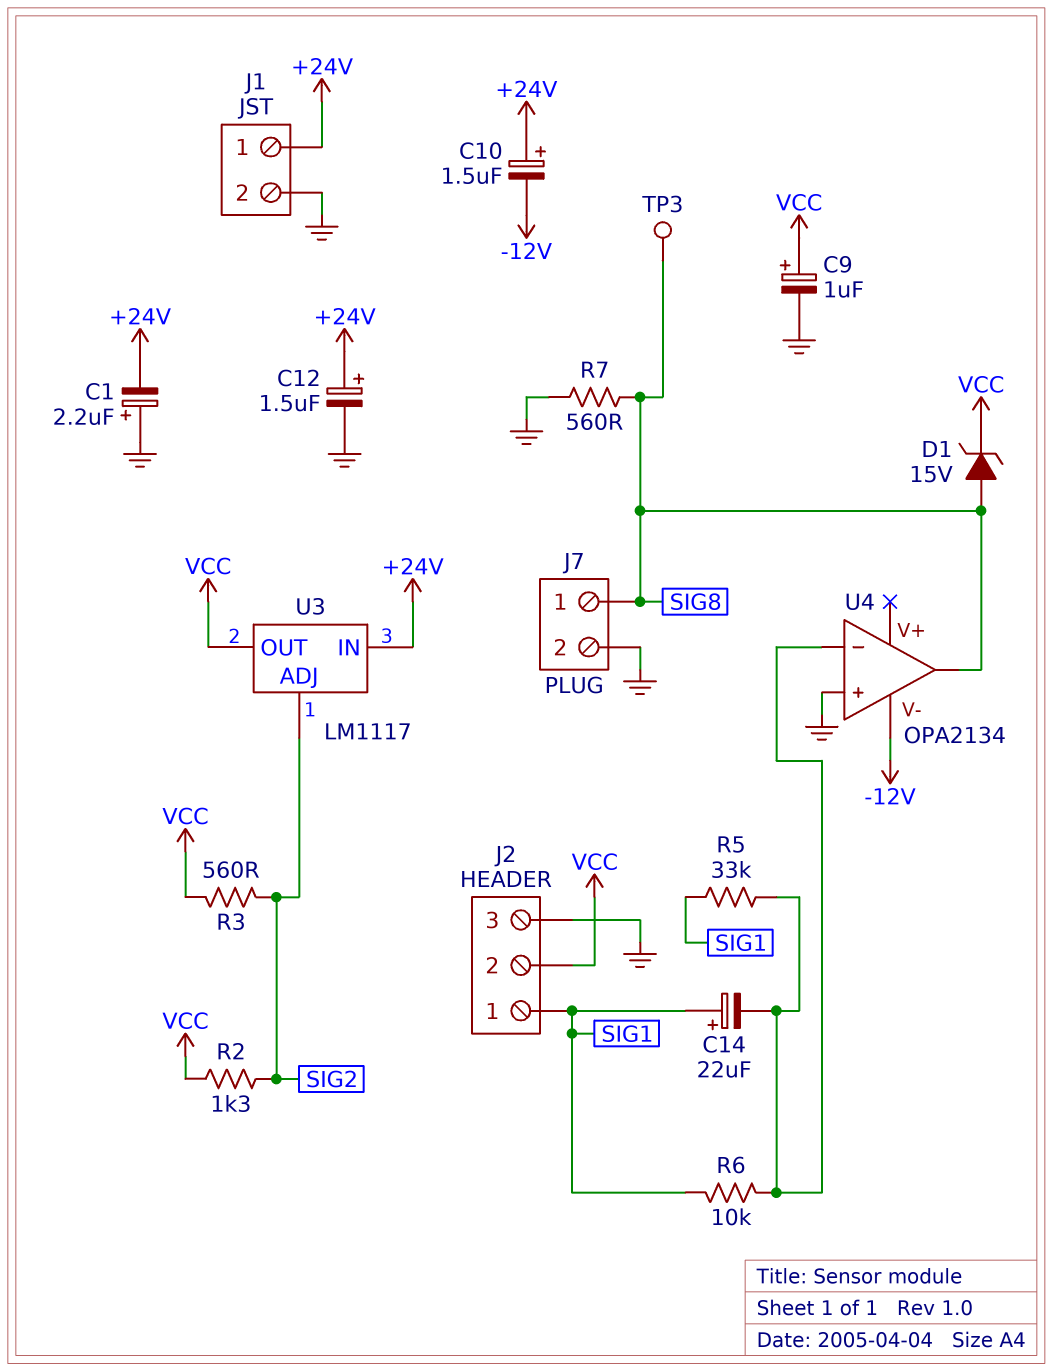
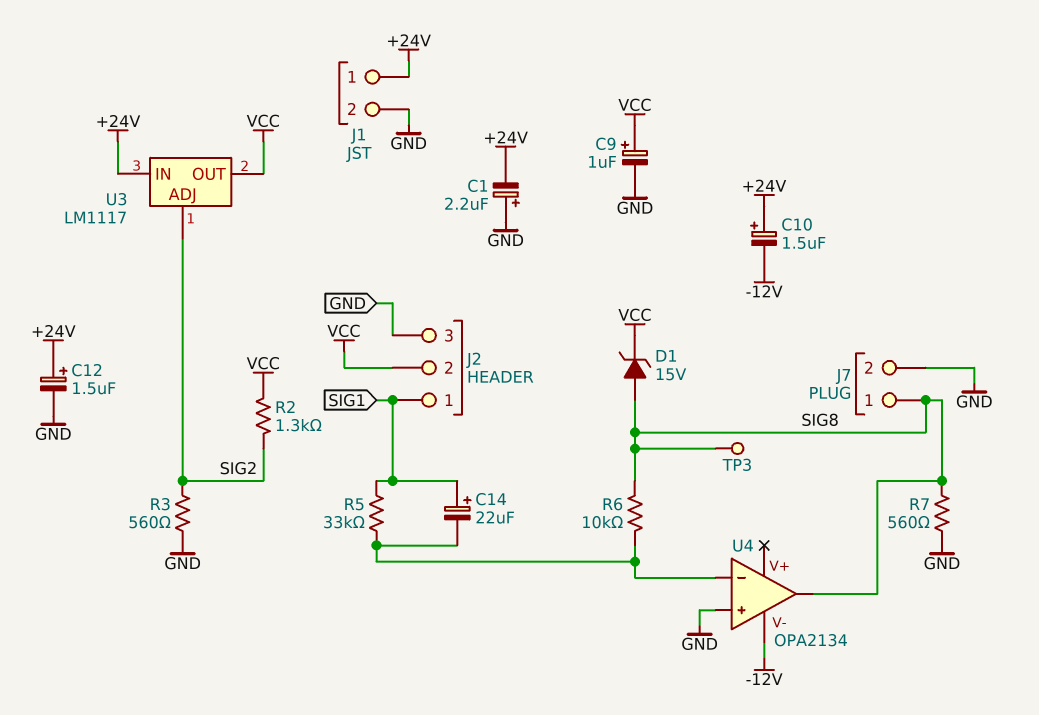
R3: 560 (SIG2, VCC) -> 560 (GND, SIG2)
R6: 10k (SIG1, U4/in-) -> 10k (SIG8, U4/in-)

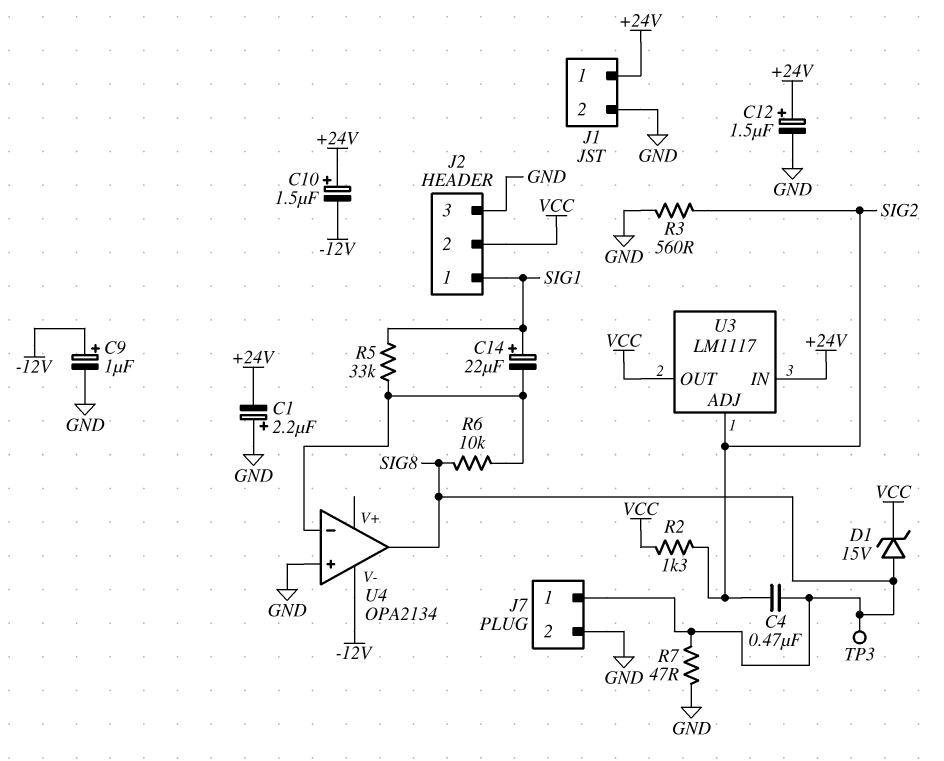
C4: none -> 470nF (SIG2, SIG8)
C9: 1uF (plus VCC, minus GND) -> 1uF (plus -12V, minus GND)
R7: 560 (GND, SIG8) -> 47 (GND, SIG8)

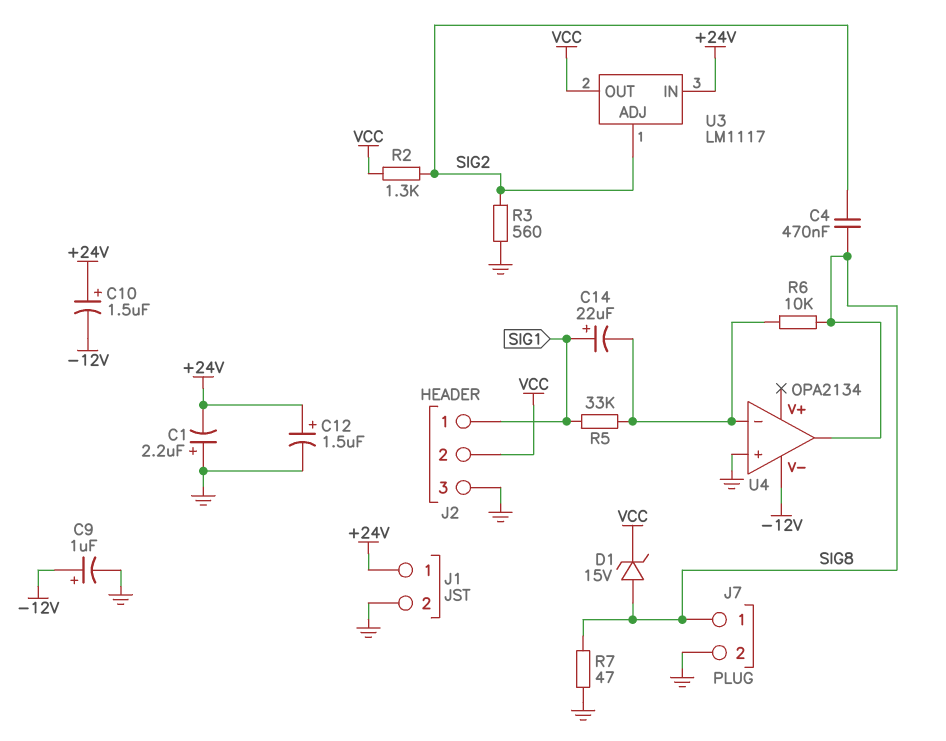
TP3: test point (SIG8) -> none

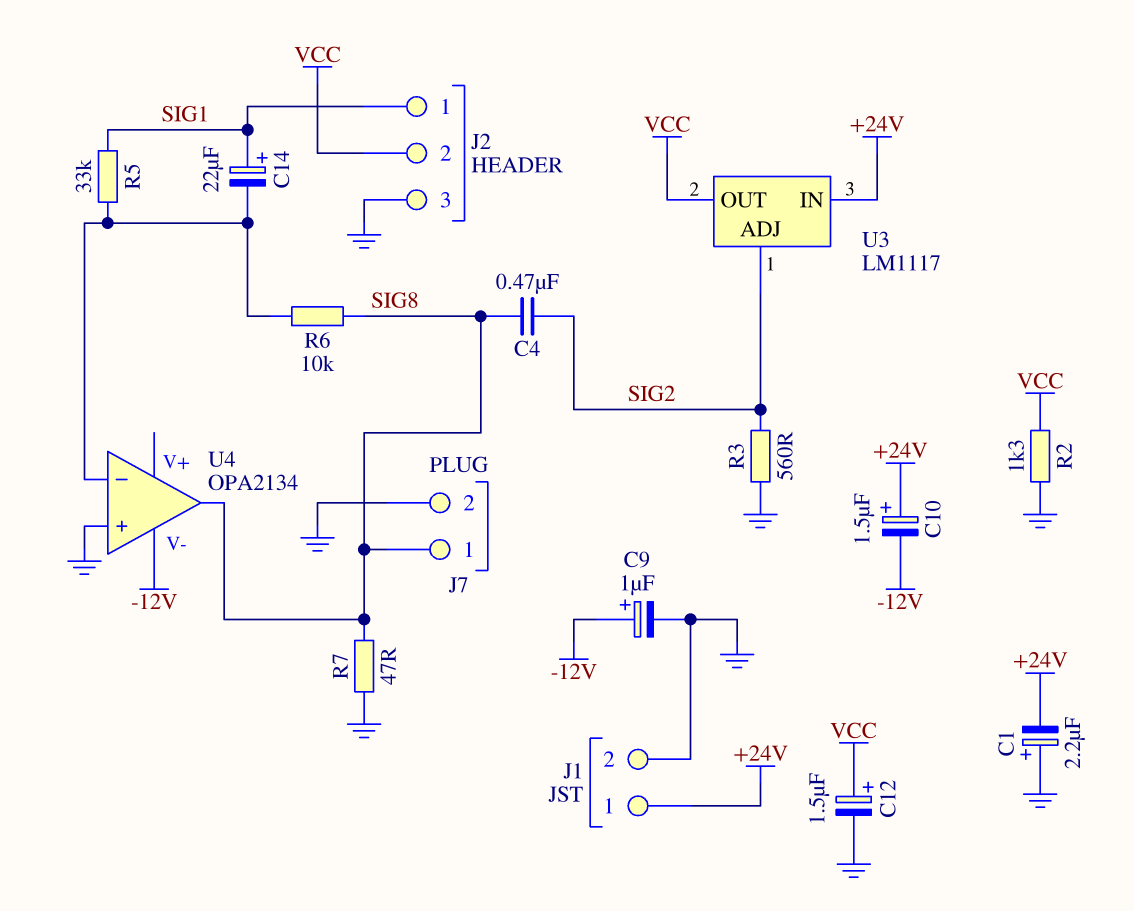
C12: 1.5uF (plus +24V, minus GND) -> 1.5uF (plus VCC, minus GND)
D1: zener 15V (A SIG8, K VCC) -> none
R2: 1.3k (SIG2, VCC) -> 1.3k (GND, VCC)

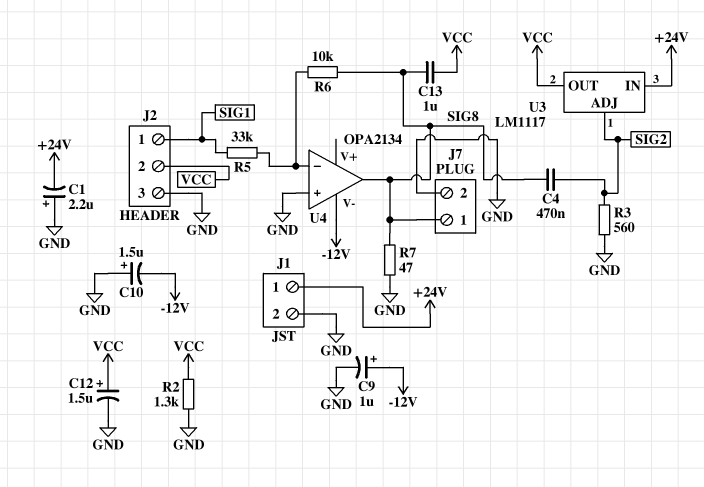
C10: 1.5uF (plus +24V, minus -12V) -> 1.5uF (plus GND, minus -12V)
C13: none -> 1uF (SIG8, VCC)
C14: 22uF (plus SIG1, minus U4/in-) -> none

